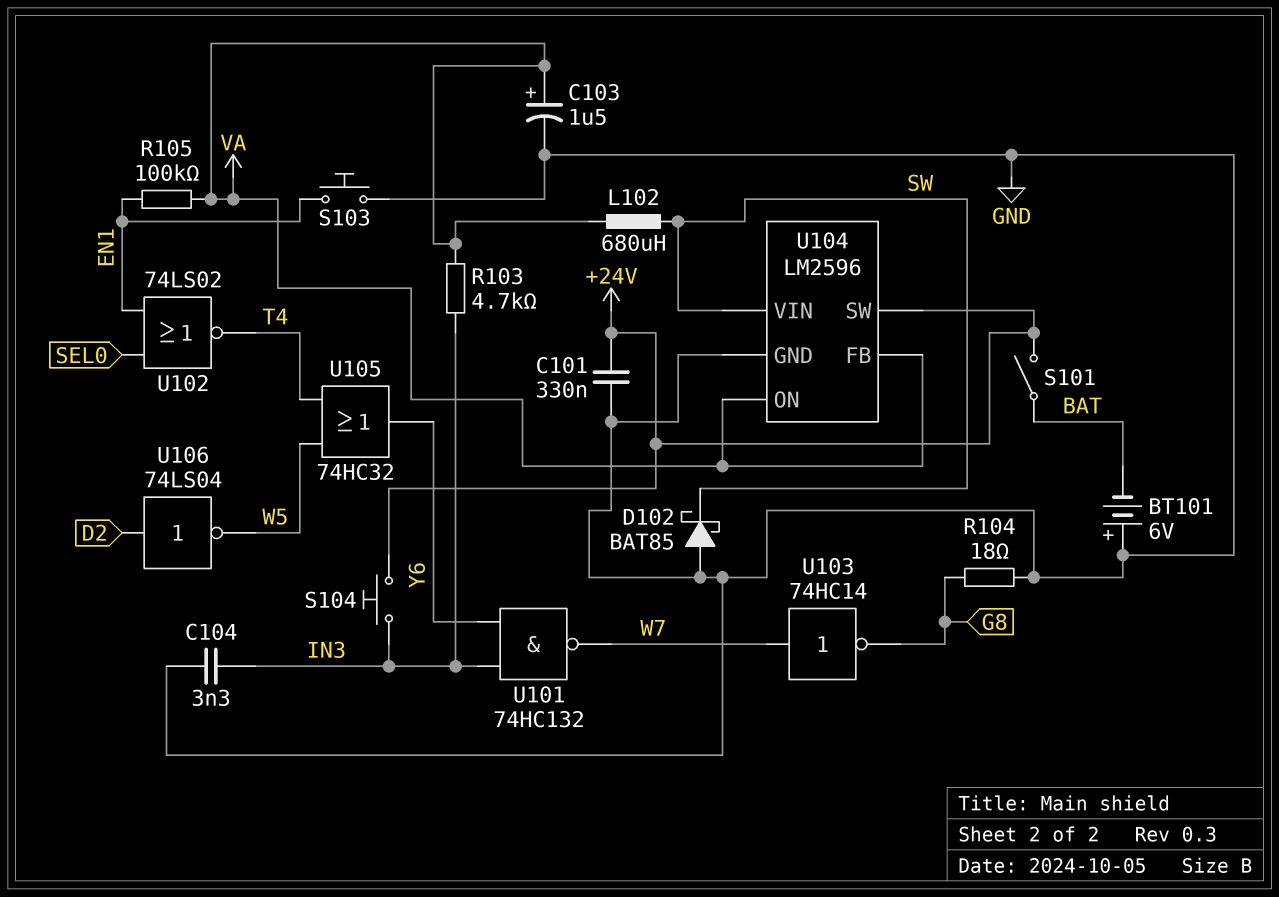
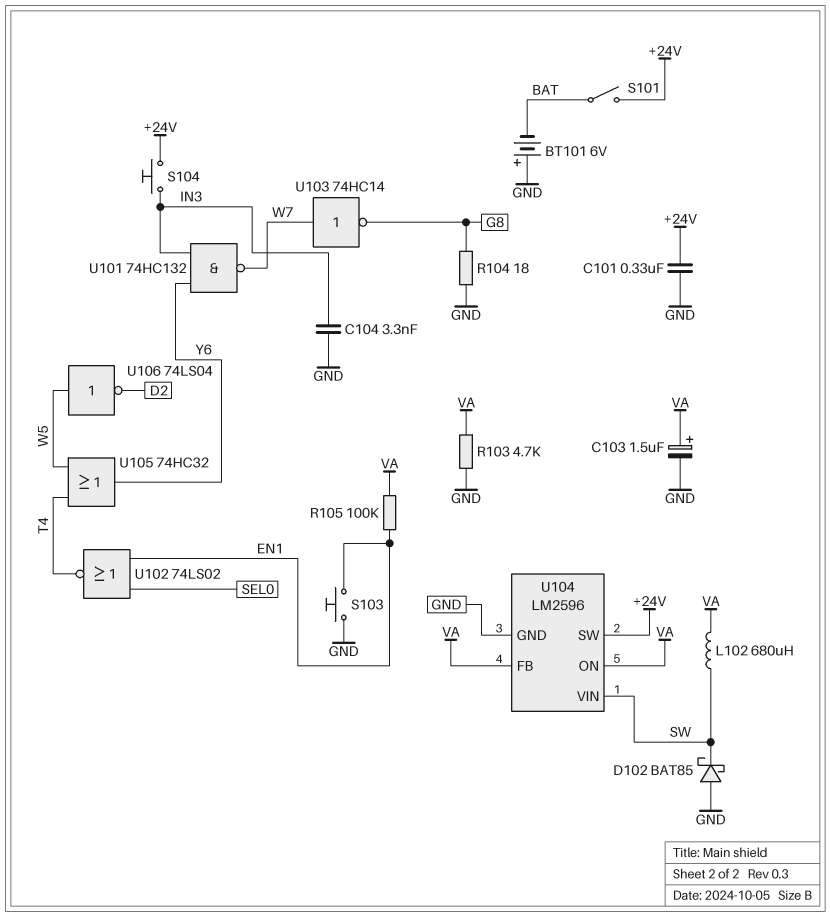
R103: 4.7k (IN3, VA) -> 4.7k (GND, VA)
U106: NOT 74LS04 (in D2, out W5) -> NOT 74LS04 (in W5, out D2)

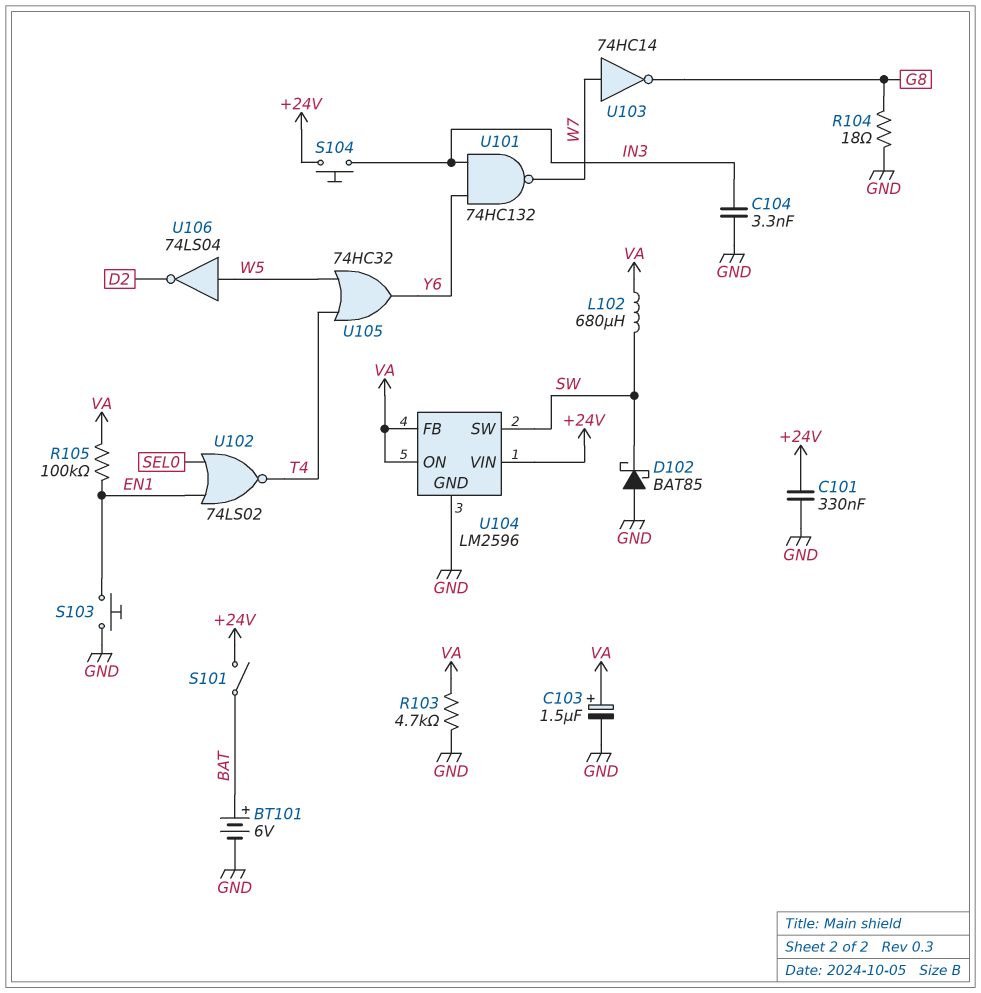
BT101: 6V (plus GND, minus BAT) -> 6V (plus BAT, minus GND)
U104 pin SW: +24V -> SW
U104 pin VIN: SW -> +24V

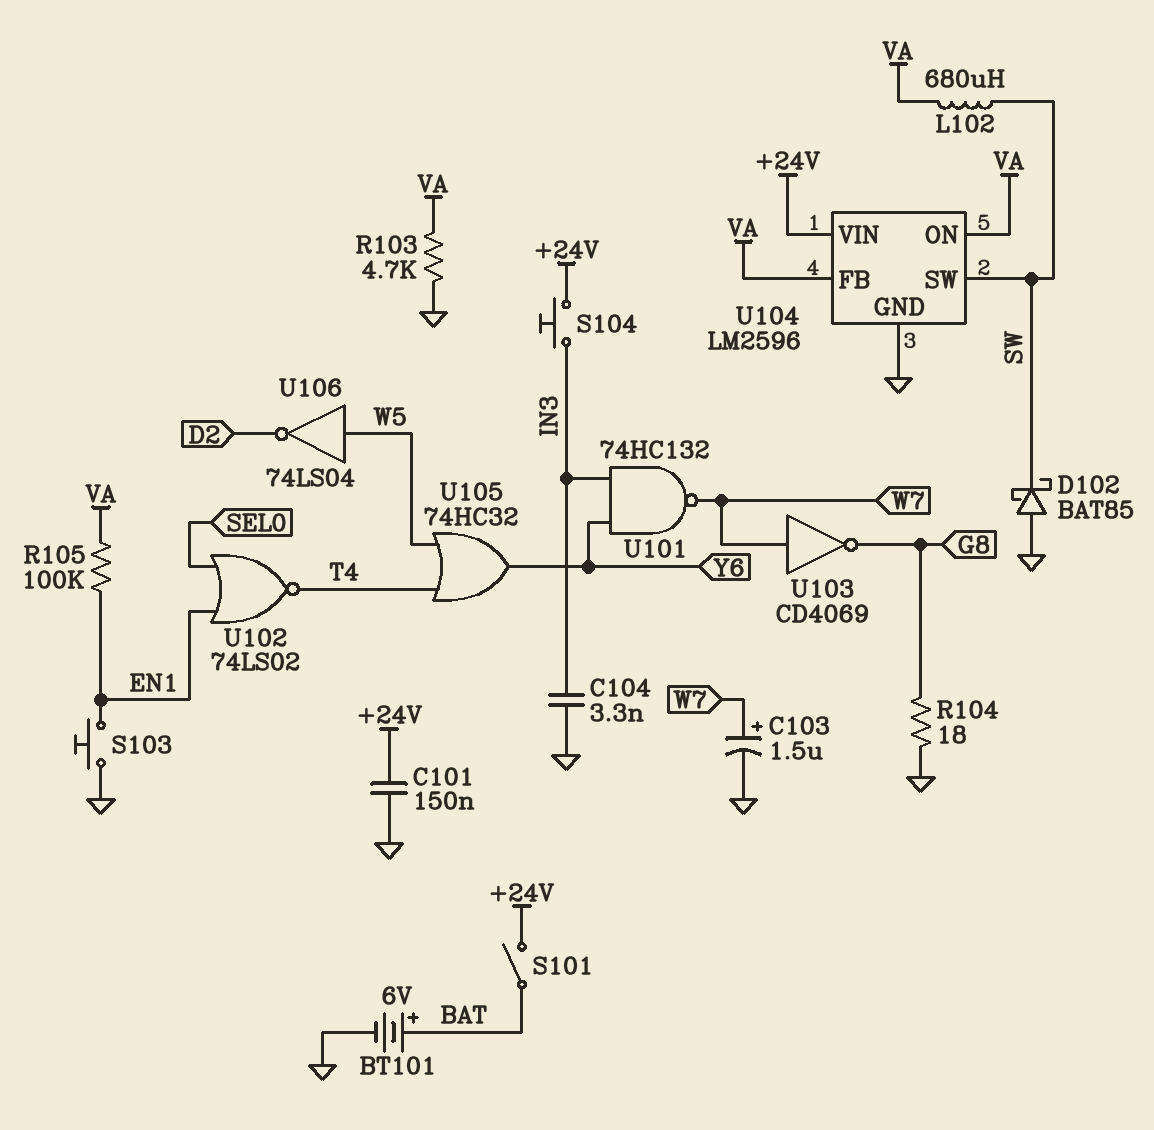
C101: 330nF (+24V, GND) -> 150nF (+24V, GND)
C103: 1.5uF (plus VA, minus GND) -> 1.5uF (plus W7, minus GND)
U103: NOT 74HC14 (in W7, out G8) -> NOT CD4069 (in W7, out G8)

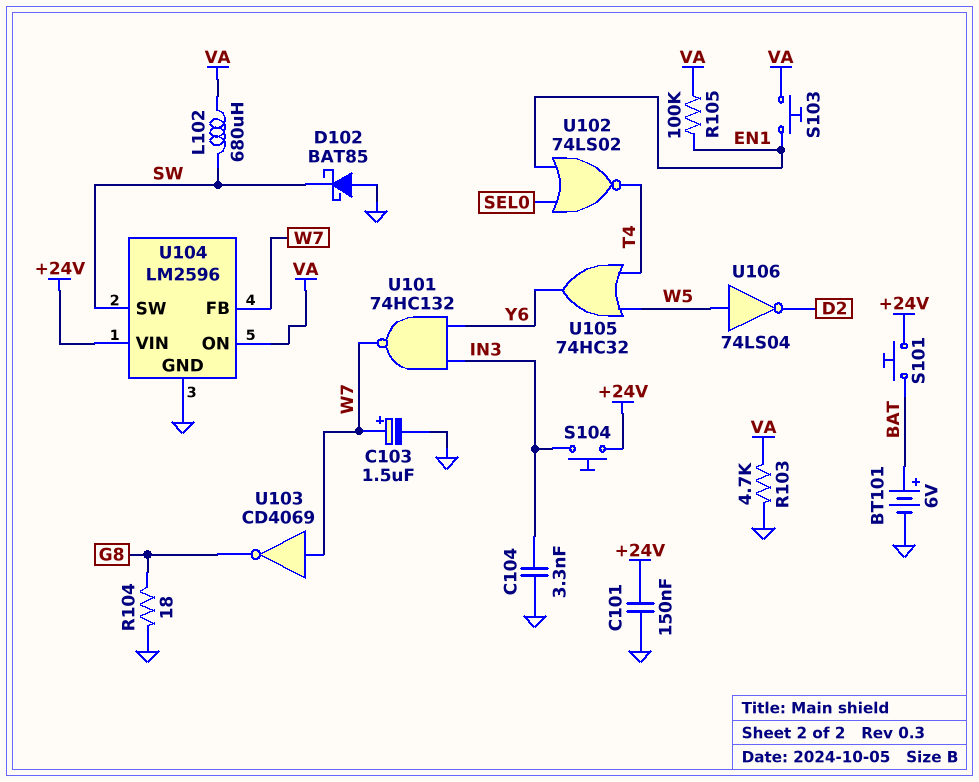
S101: switch (+24V, BAT) -> button (+24V, BAT)
S103: button (EN1, GND) -> button (EN1, VA)
U104 pin FB: VA -> W7

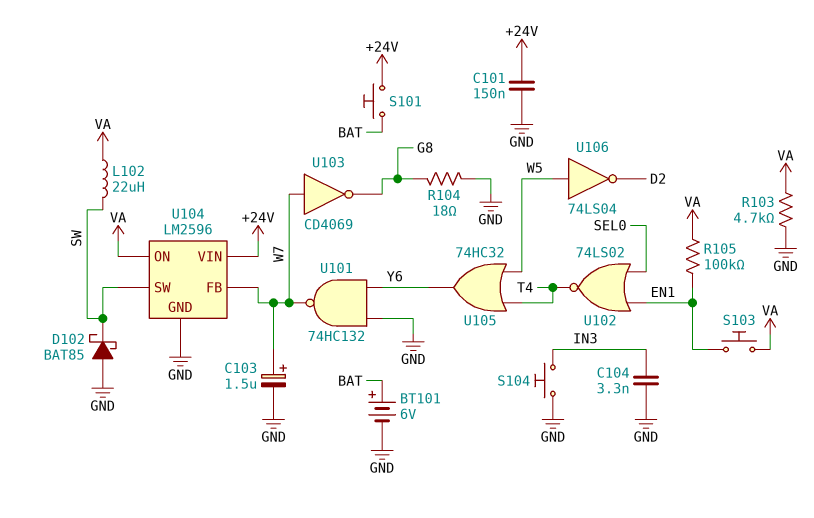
L102: 680uH (SW, VA) -> 22uH (SW, VA)
S104: button (+24V, IN3) -> button (GND, IN3)
U101: NAND 74HC132 (in IN3, in Y6, out W7) -> NAND 74HC132 (in GND, in Y6, out W7)

